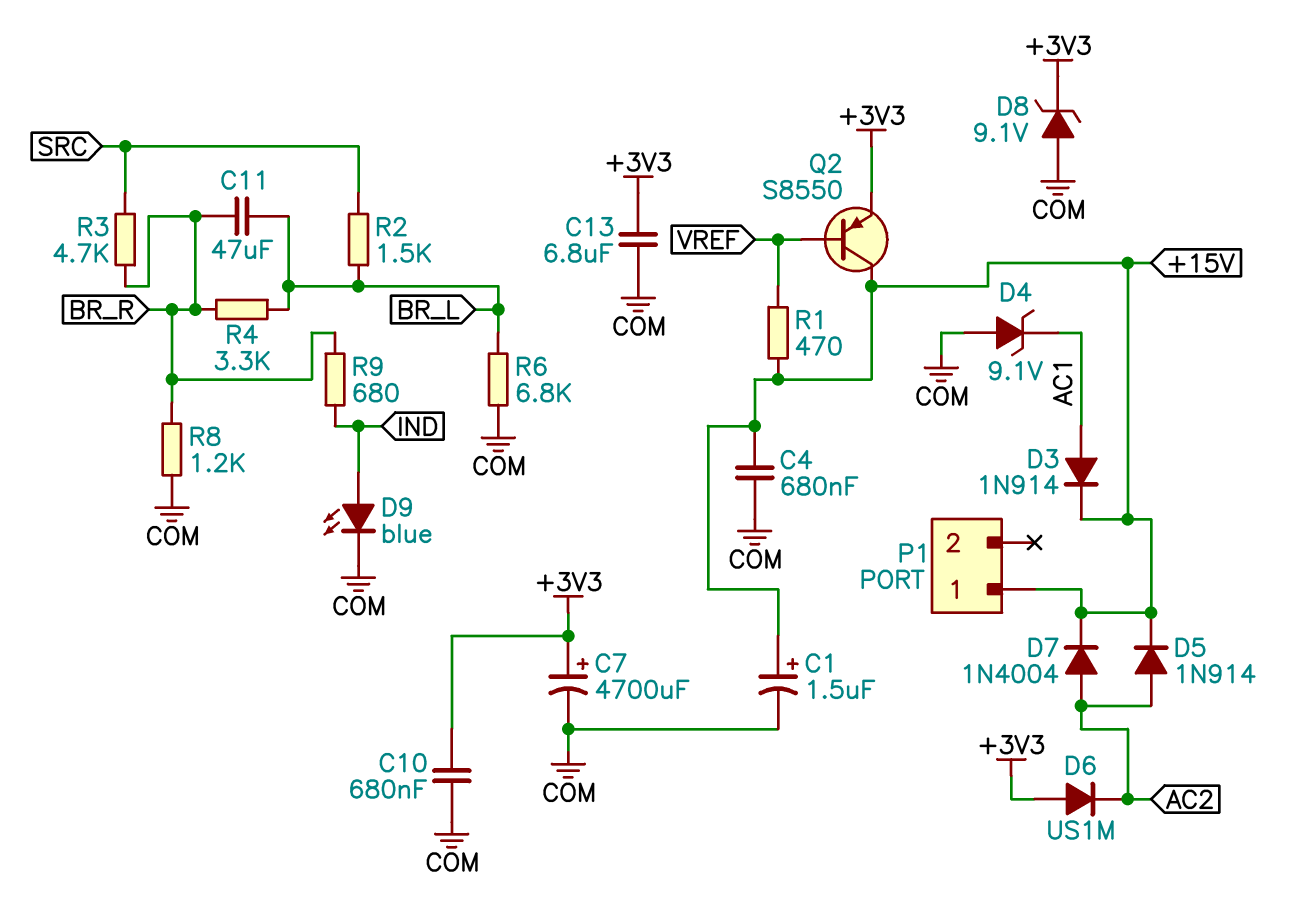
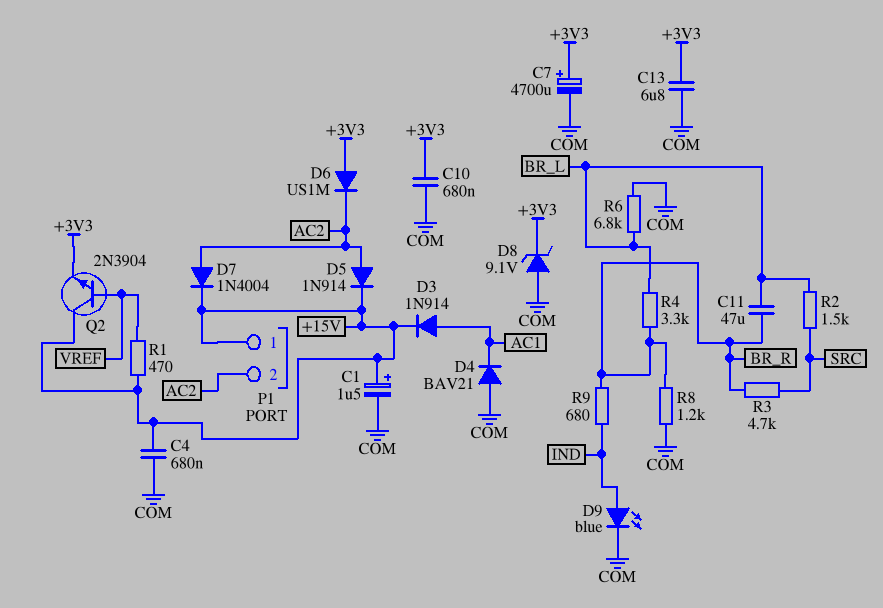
D4: zener 9.1V (A COM, K AC1) -> diode BAV21 (A COM, K AC1)
P1 pin 2: none -> AC2
Q2: PNP S8550 (B VREF, C +15V, E +3V3) -> NPN 2N3904 (B VREF, C +15V, E +3V3)

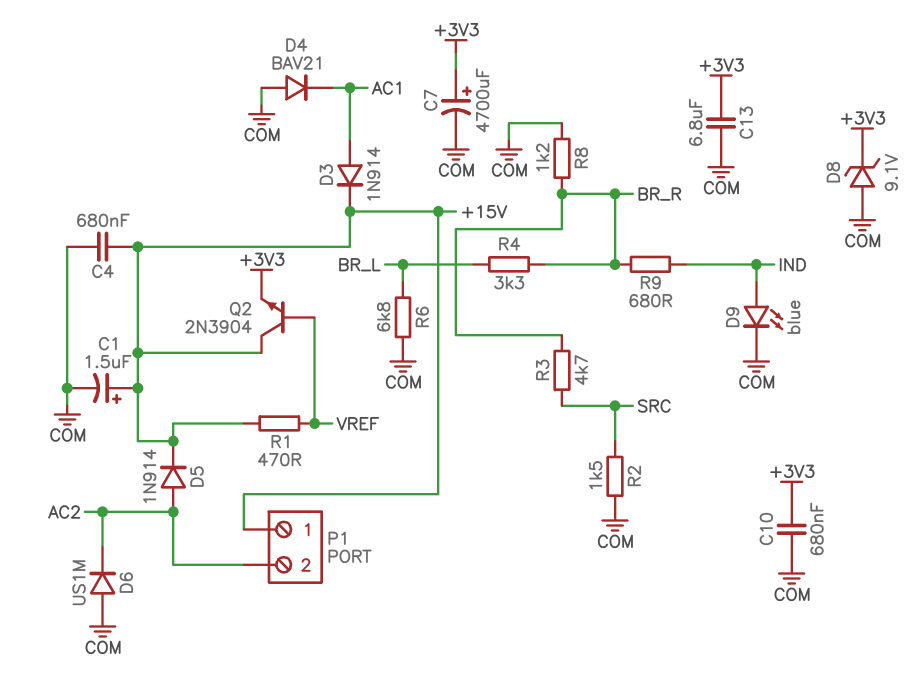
C11: 47uF (BR_L, BR_R) -> none
D6: diode US1M (A +3V3, K AC2) -> diode US1M (A COM, K AC2)
D7: diode 1N4004 (A AC2, K +15V) -> none
R2: 1.5k (BR_L, SRC) -> 1.5k (COM, SRC)

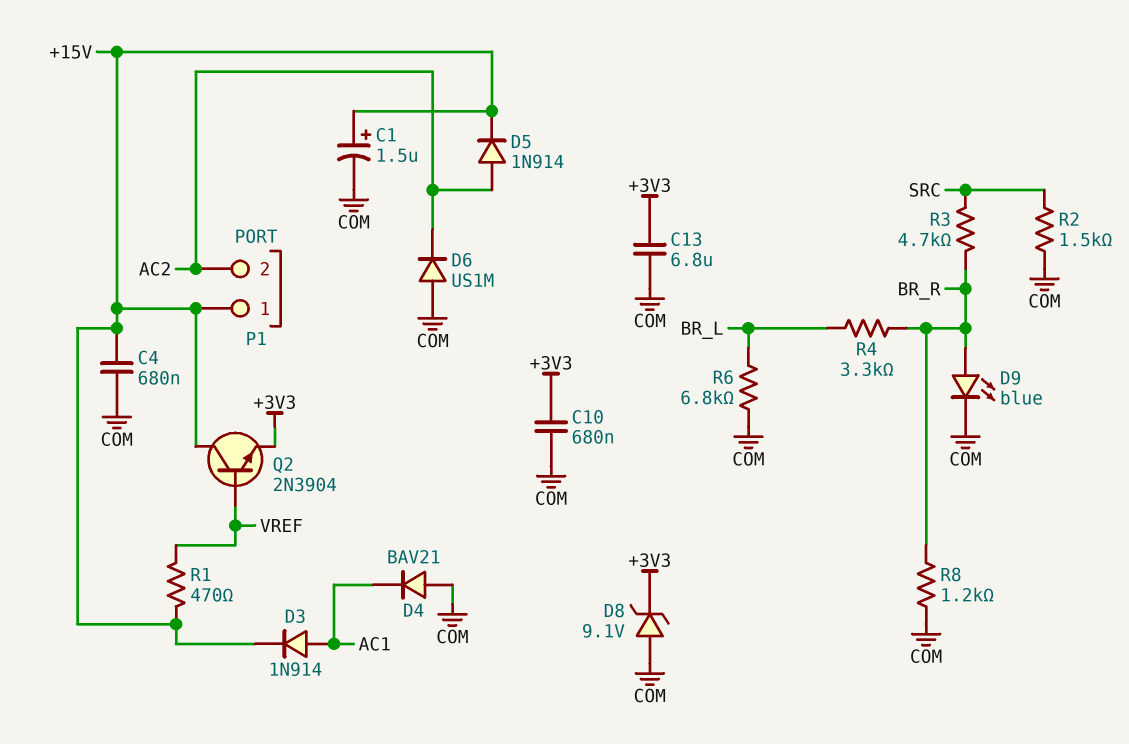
C7: 4700uF (plus +3V3, minus COM) -> none
D9: LED blue (A IND, K COM) -> LED blue (A BR_R, K COM)
R9: 680 (BR_R, IND) -> none

